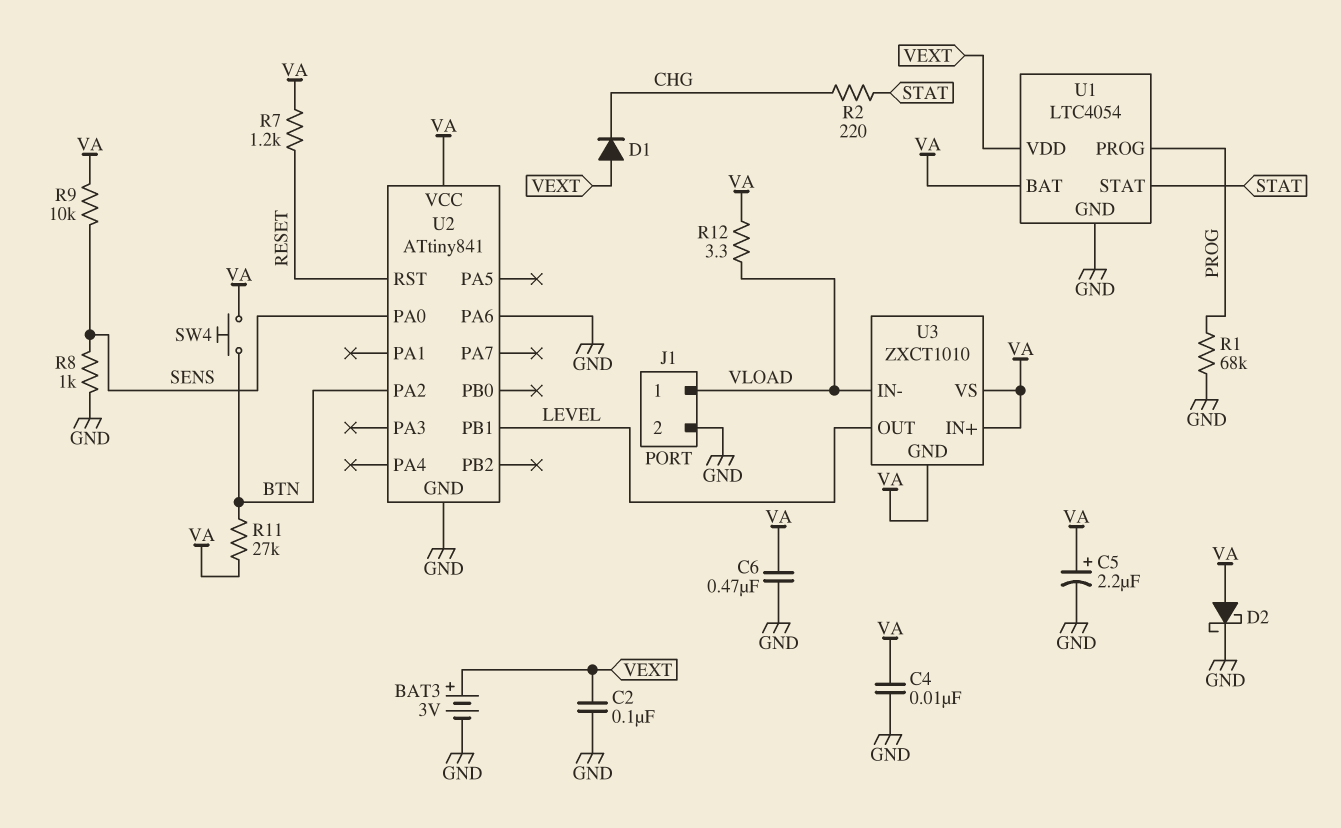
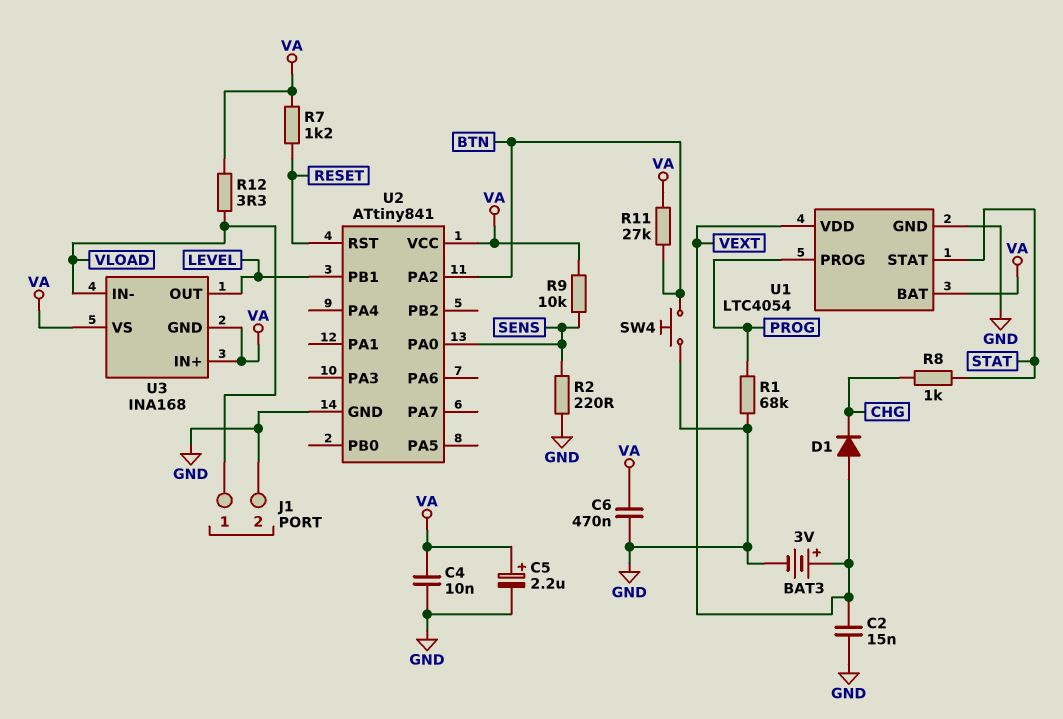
C2: 100nF (GND, VEXT) -> 15nF (GND, VEXT)
D2: schottky (A VA, K GND) -> none
R2: 220 (CHG, STAT) -> 220 (GND, SENS)
R8: 1k (GND, SENS) -> 1k (CHG, STAT)
SW4: button (BTN, VA) -> button (BTN, GND)
U2 pin PA6: GND -> none
U3: ZXCT1010 -> INA168

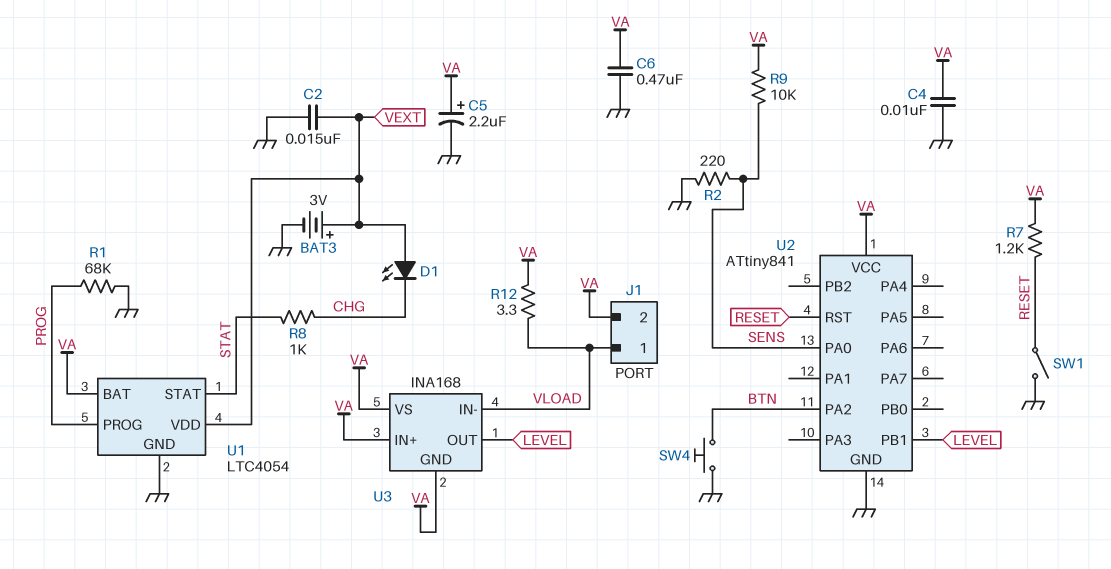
D1: diode (A VEXT, K CHG) -> LED (A VEXT, K CHG)
J1 pin 2: GND -> VA
R11: 27k (BTN, VA) -> none
SW1: none -> switch (GND, RESET)

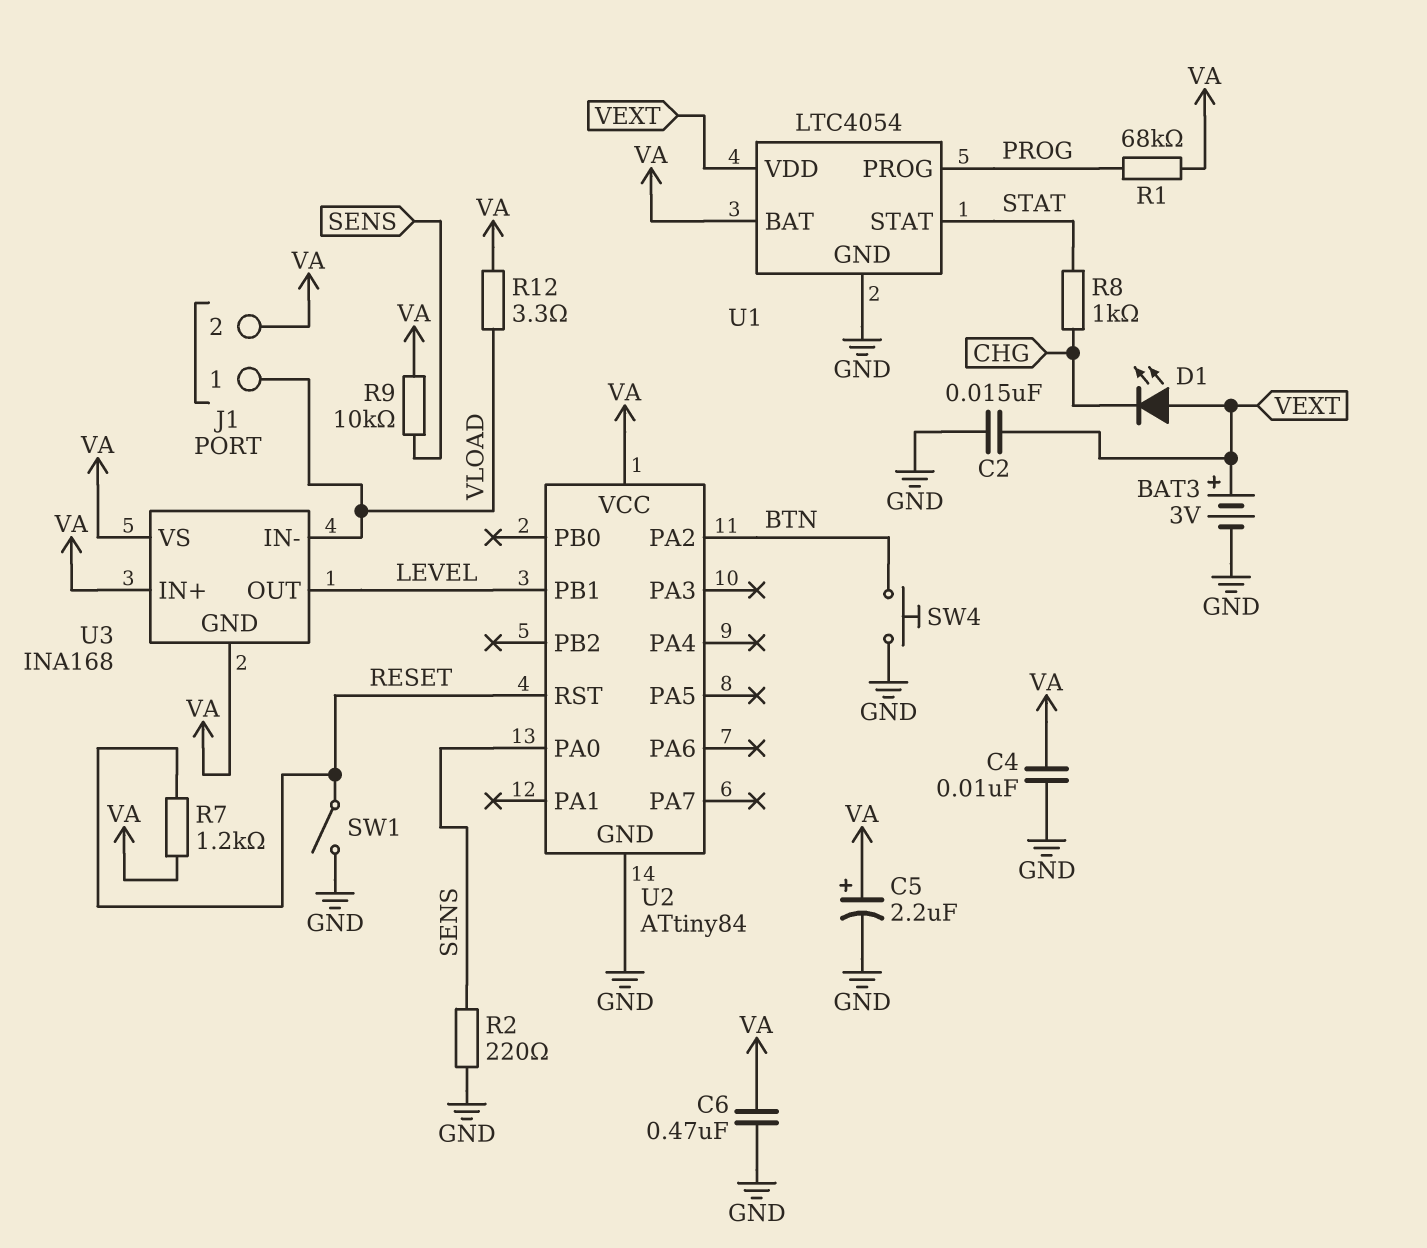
R1: 68k (GND, PROG) -> 68k (PROG, VA)
U2: ATtiny841 -> ATtiny84

